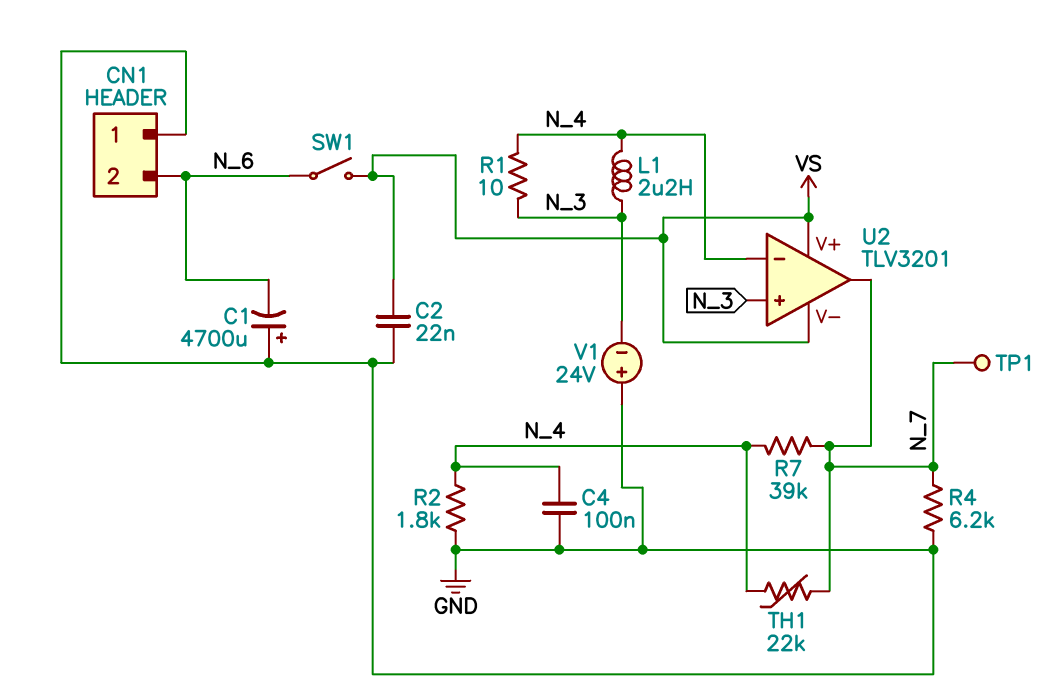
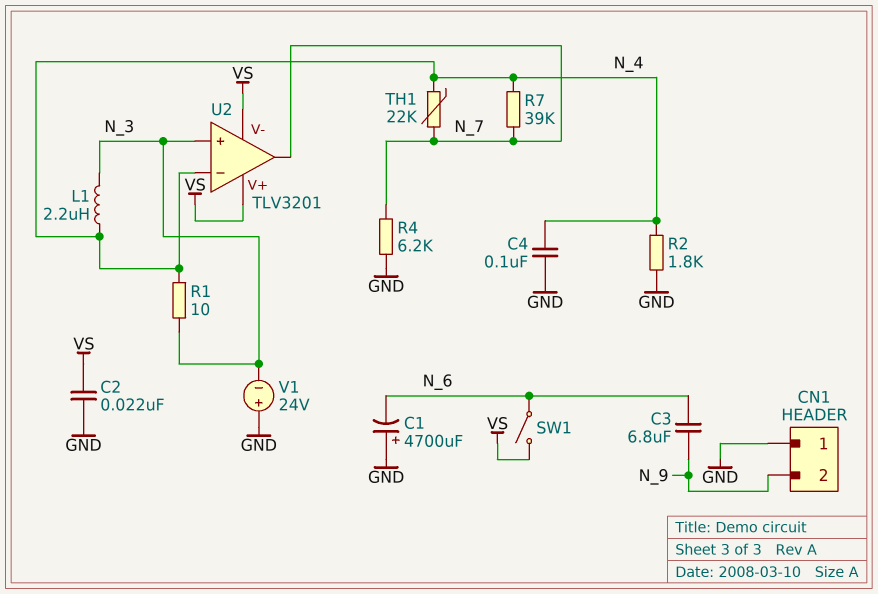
C3: none -> 6.8uF (N_6, N_9)
CN1 pin 2: N_6 -> N_9
TP1: test point (N_7) -> none

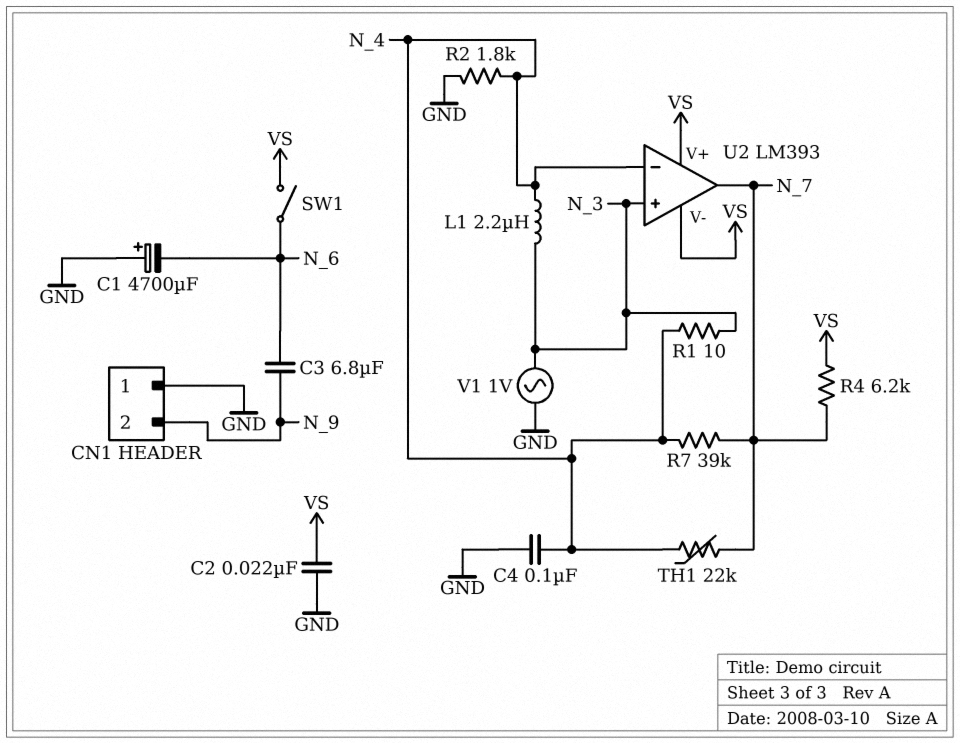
R4: 6.2k (GND, N_7) -> 6.2k (N_7, VS)
U2: TLV3201 -> LM393
V1: 24V (plus GND, minus N_3) -> AC 1V (GND, N_3)

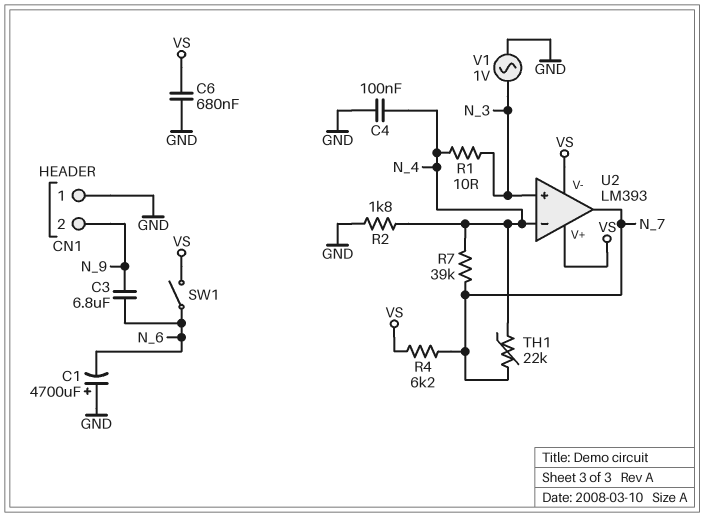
C2: 22nF (GND, VS) -> none
C6: none -> 680nF (GND, VS)
L1: 2.2uH (N_3, N_4) -> none

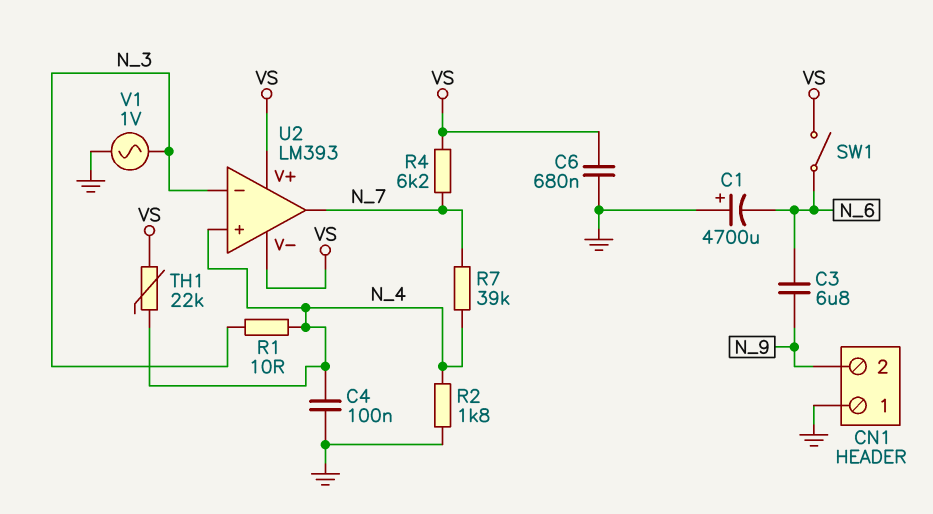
TH1: 22k (N_4, N_7) -> 22k (N_4, VS)
U2 pin in+: N_3 -> N_4
U2 pin in-: N_4 -> N_3

